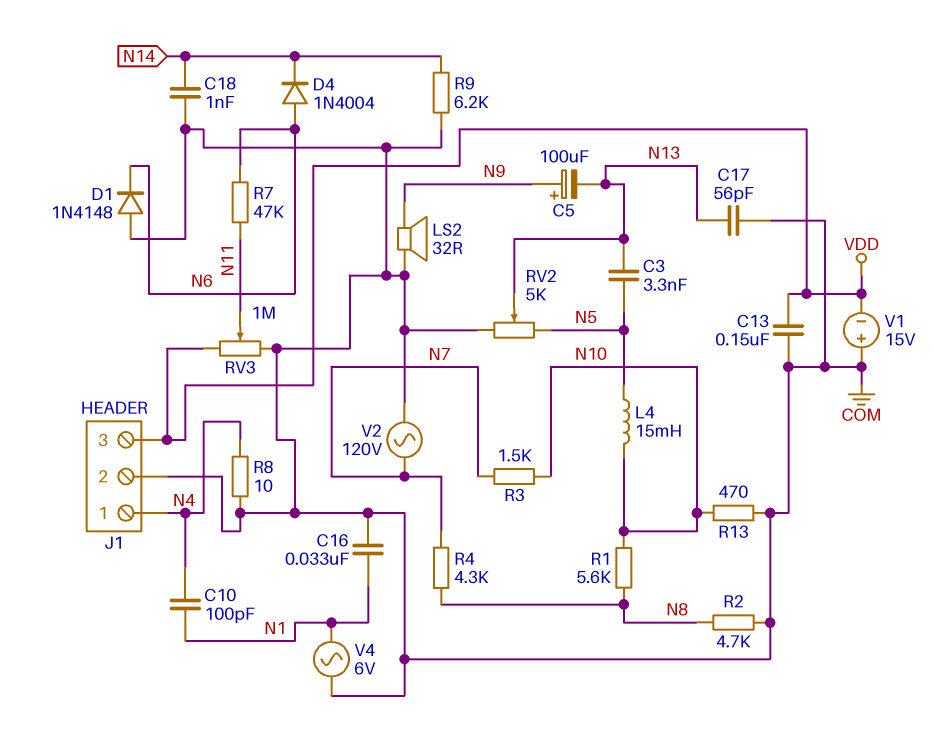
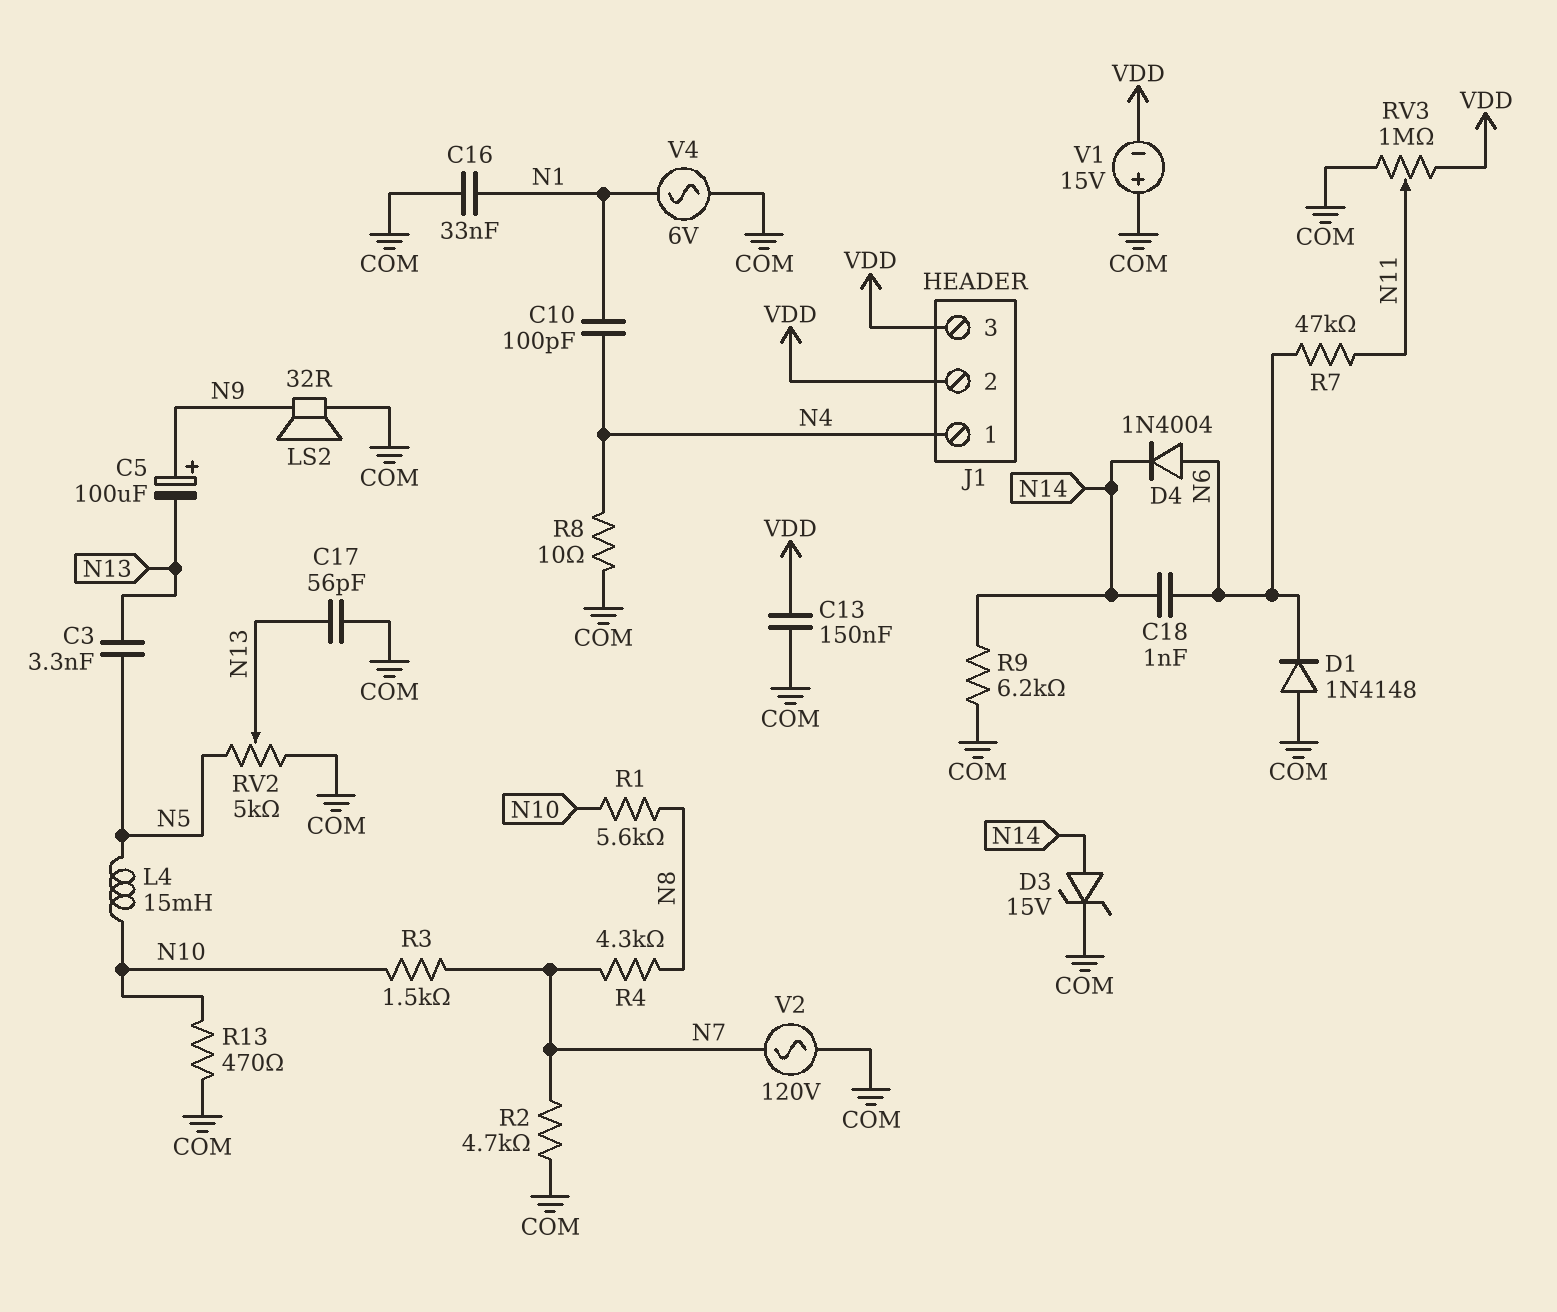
C18: 1nF (COM, N14) -> 1nF (N6, N14)
D3: none -> zener 15V (A N14, K COM)
J1 pin 2: COM -> VDD
R2: 4.7k (COM, N8) -> 4.7k (COM, N7)

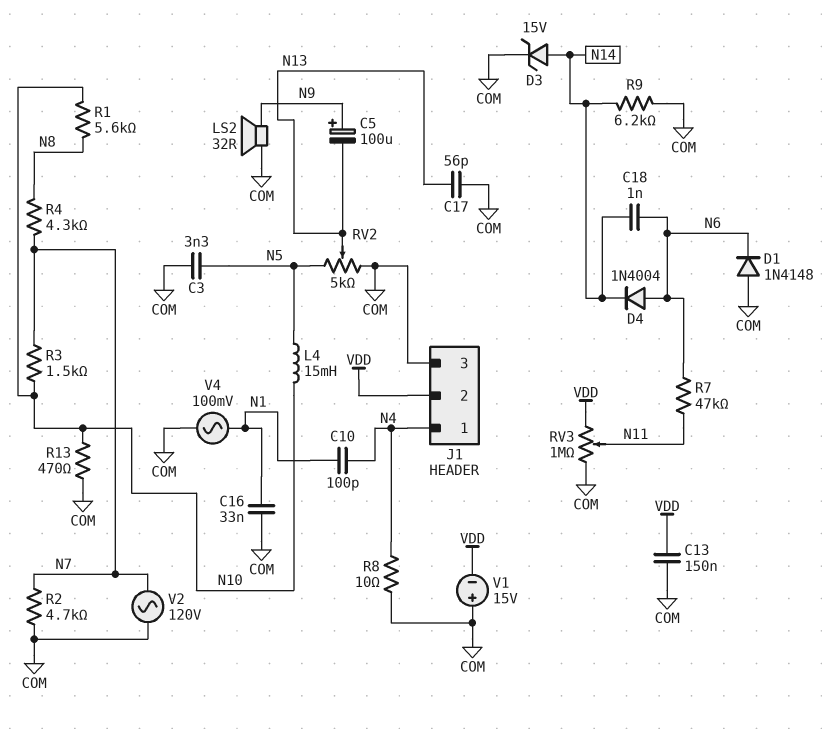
C3: 3.3nF (N5, N13) -> 3.3nF (COM, N5)
J1 pin 3: VDD -> COM
V4: AC 6V (COM, N1) -> AC 100mV (COM, N1)

